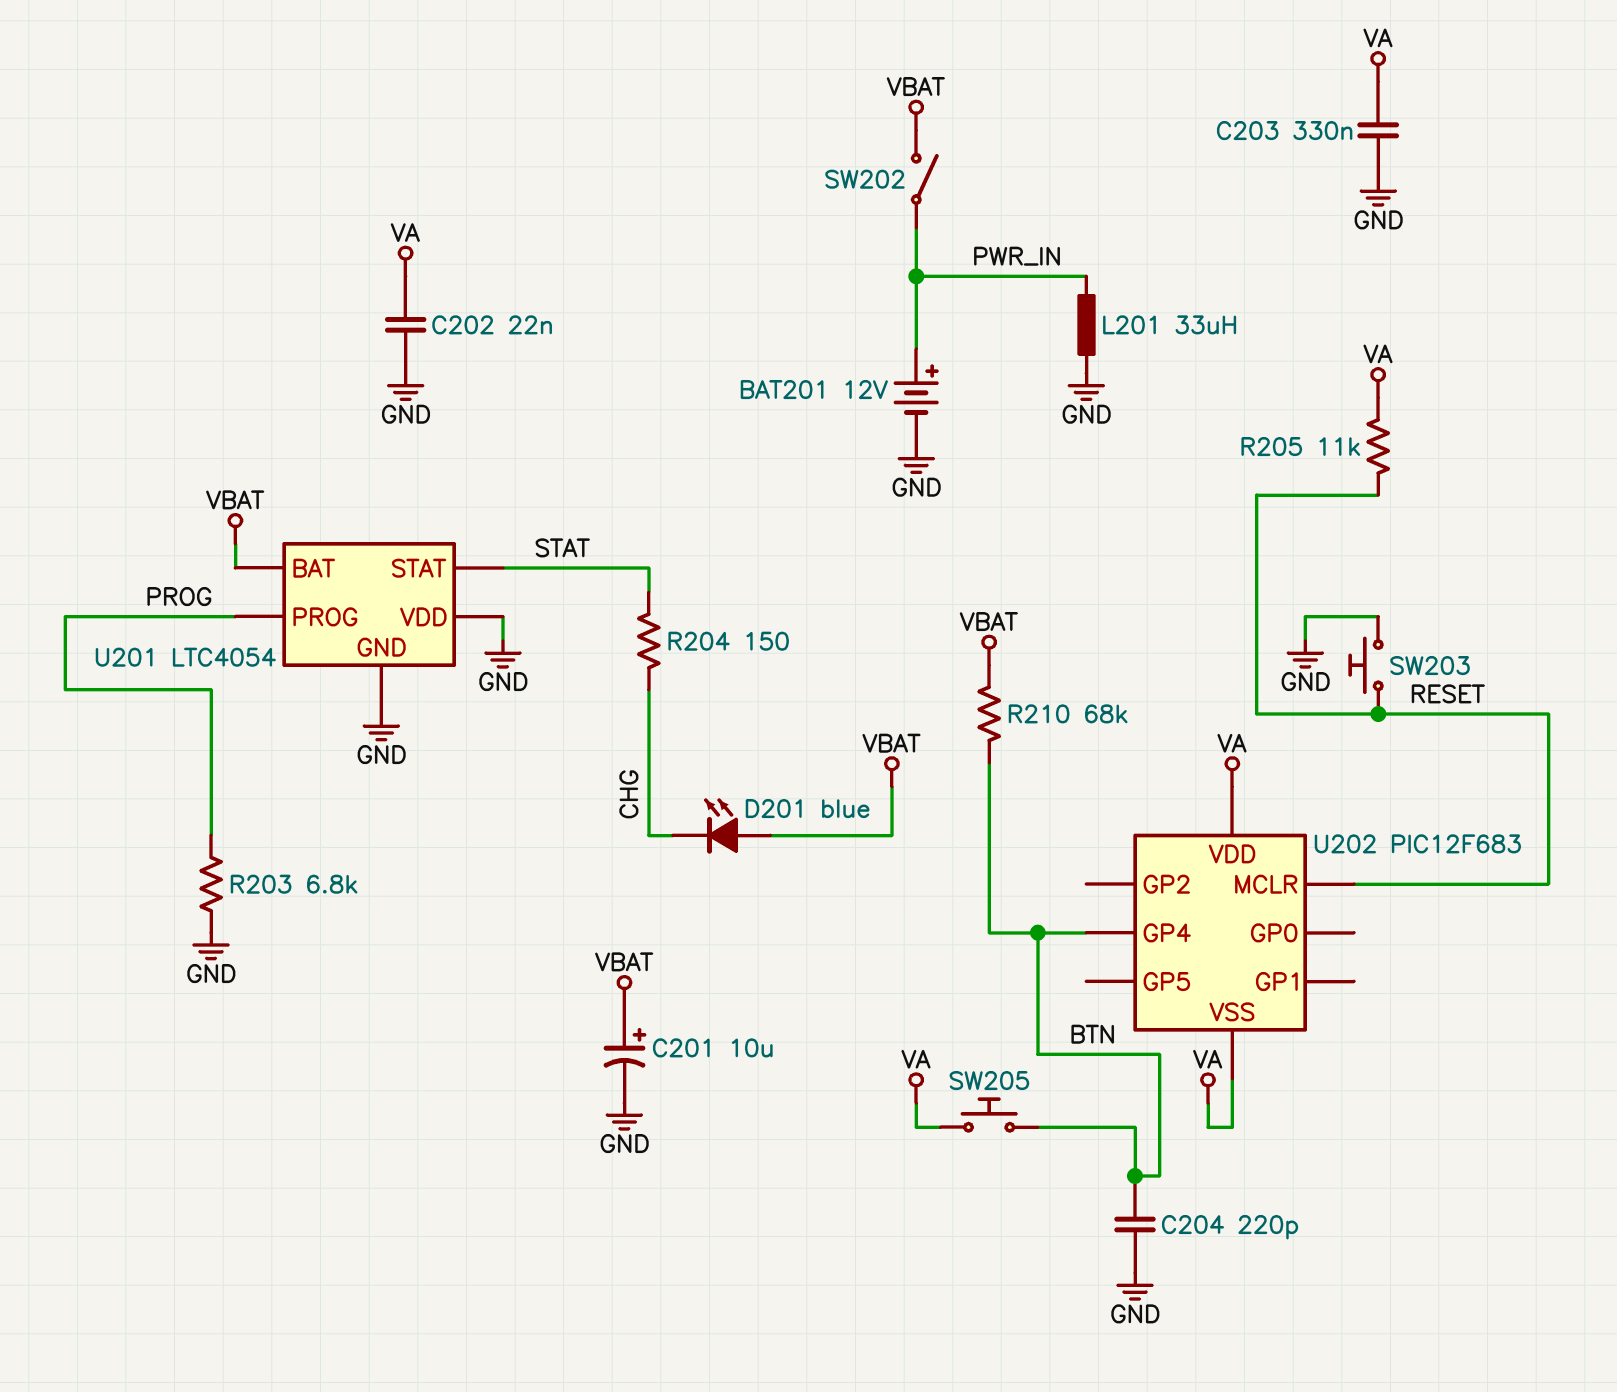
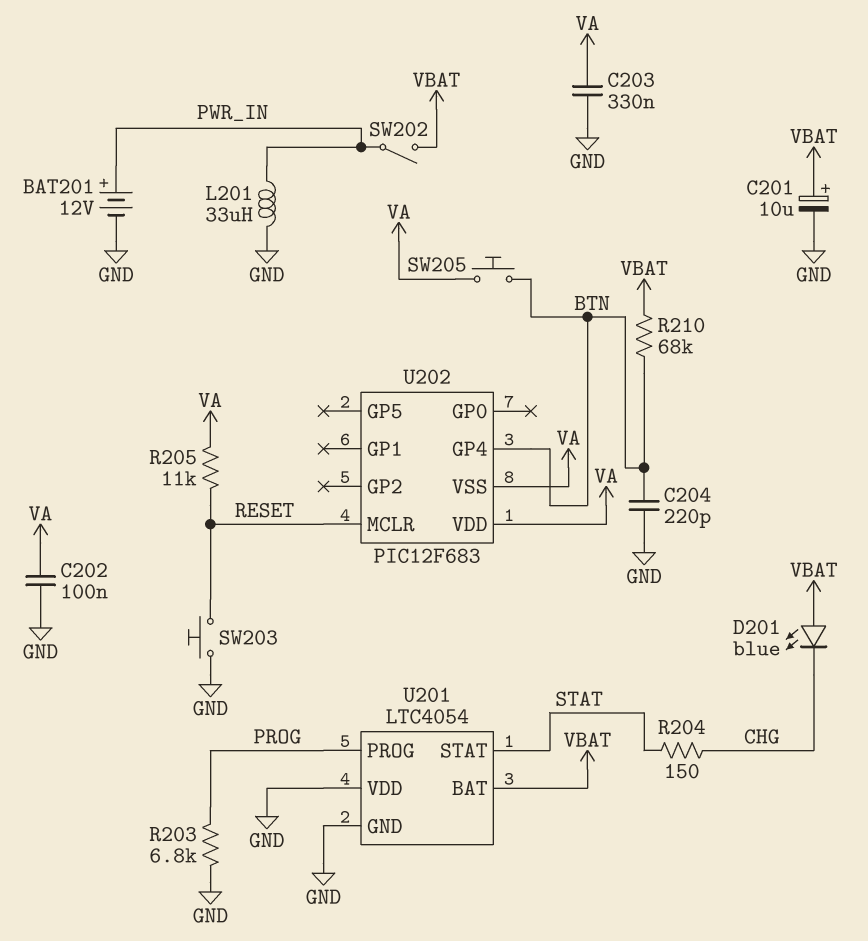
C202: 22nF (GND, VA) -> 100nF (GND, VA)

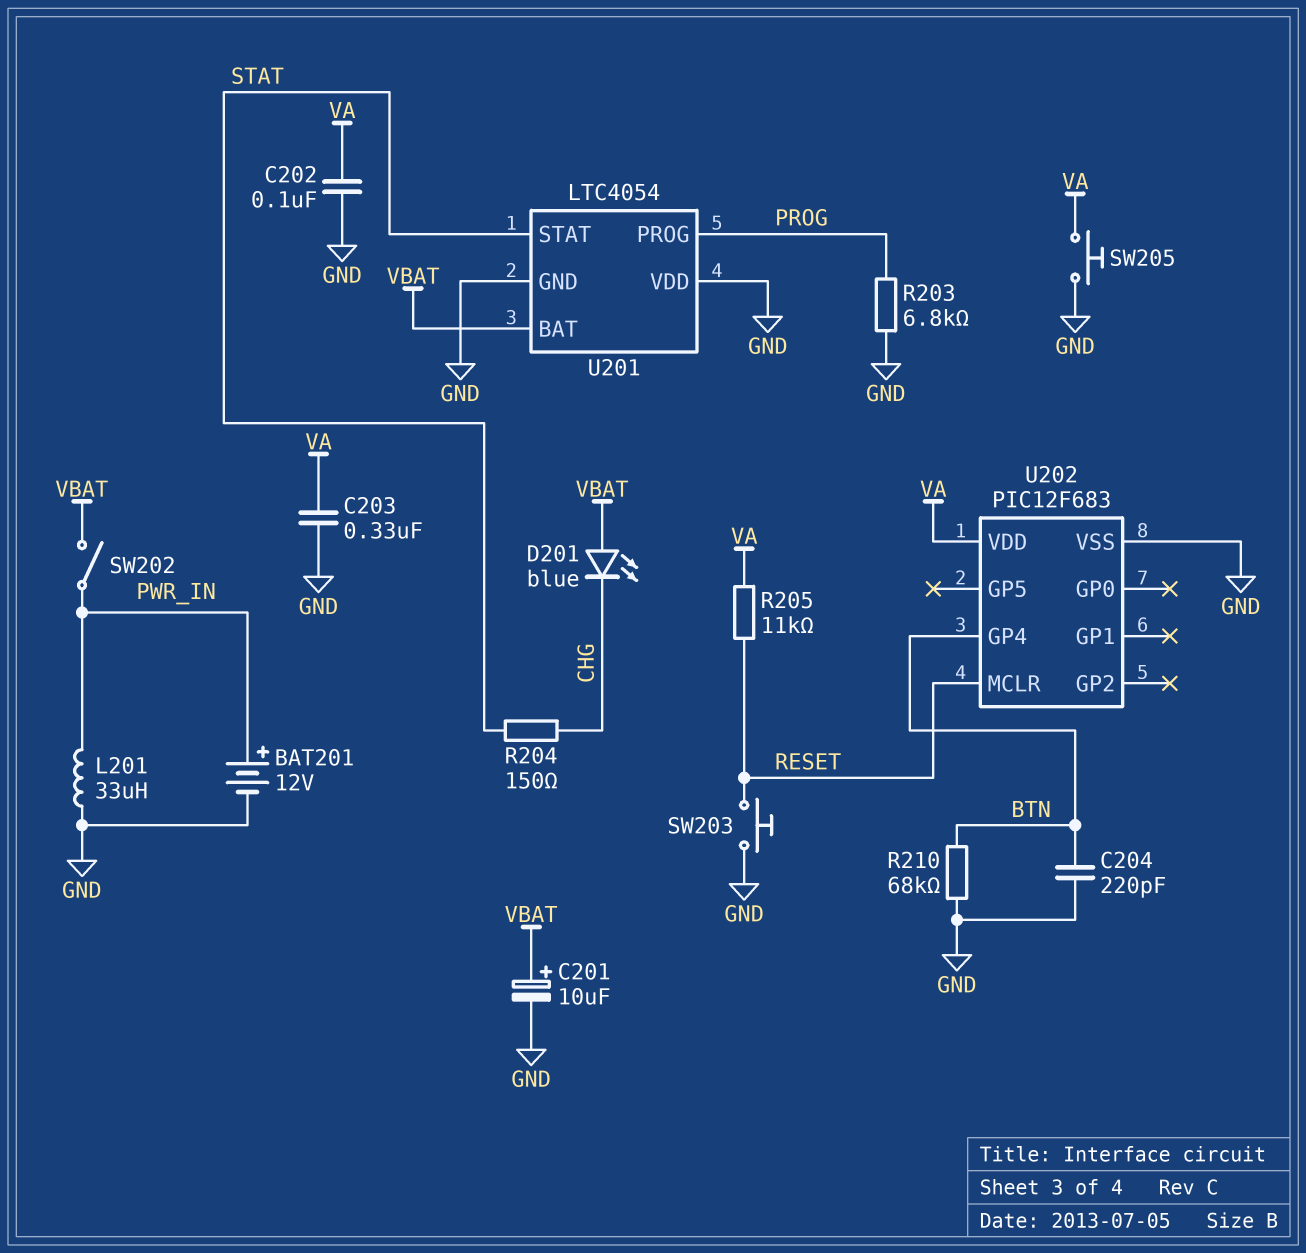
R210: 68k (BTN, VBAT) -> 68k (BTN, GND)
SW205: button (BTN, VA) -> button (GND, VA)
U202 pin VSS: VA -> GND

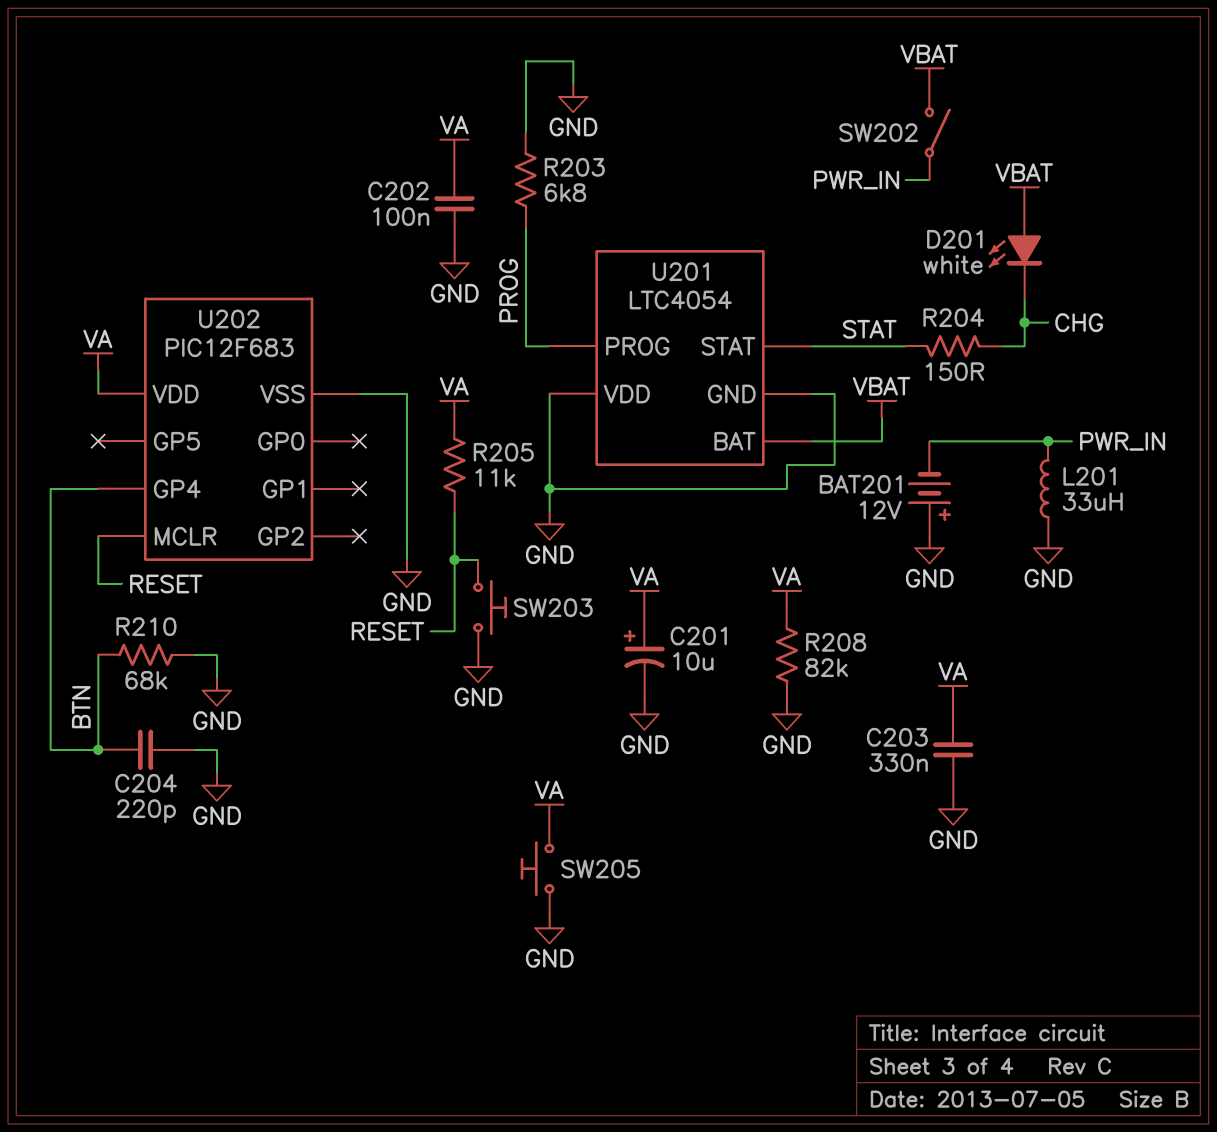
BAT201: 12V (plus PWR_IN, minus GND) -> 12V (plus GND, minus PWR_IN)
C201: 10uF (plus VBAT, minus GND) -> 10uF (plus VA, minus GND)
D201: LED blue (A VBAT, K CHG) -> LED white (A VBAT, K CHG)
R208: none -> 82k (GND, VA)

